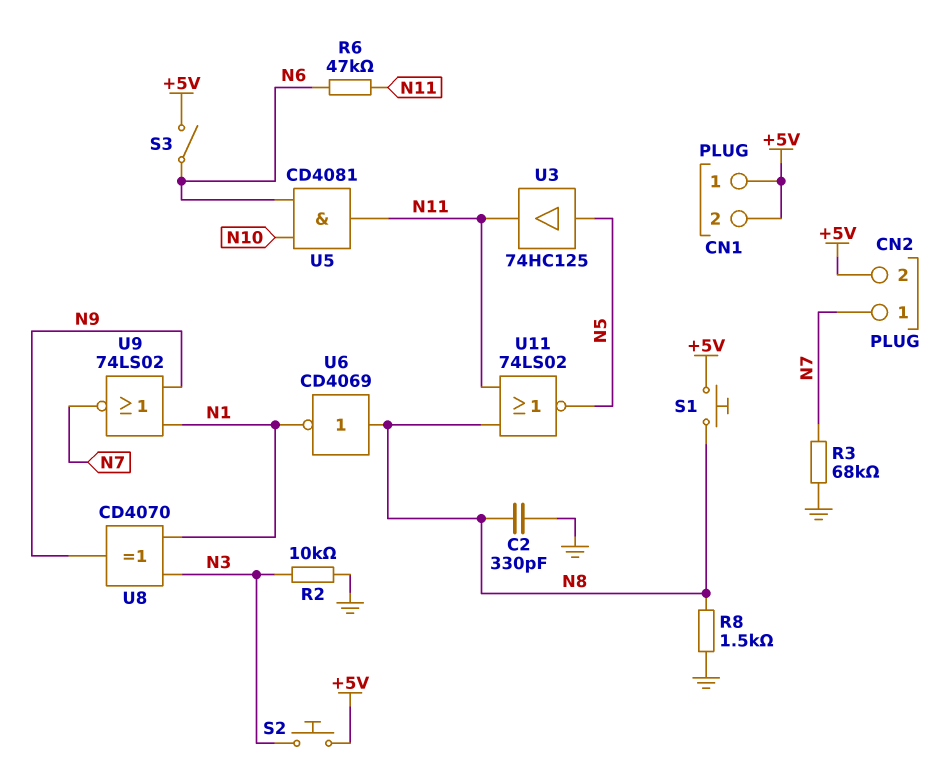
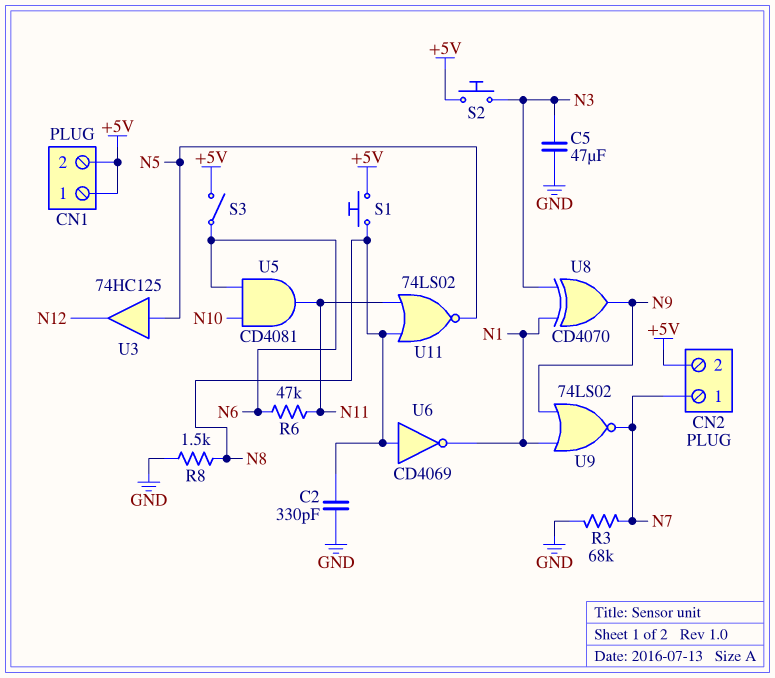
C5: none -> 47uF (GND, N3)
R2: 10k (GND, N3) -> none
U3: buffer 74HC125 (in N5, out N11) -> buffer 74HC125 (in N5, out N12)

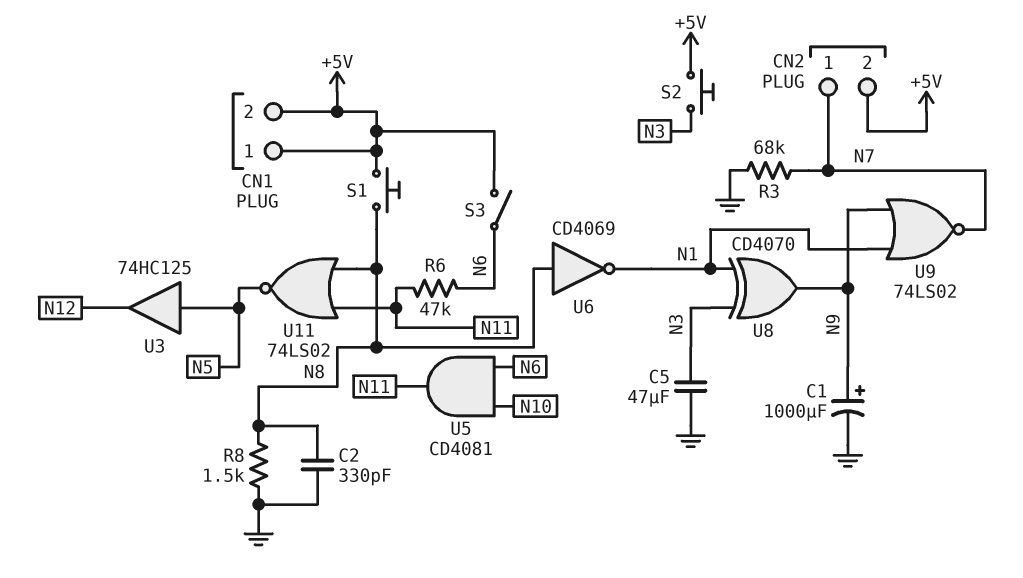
C1: none -> 1000uF (plus N9, minus GND)

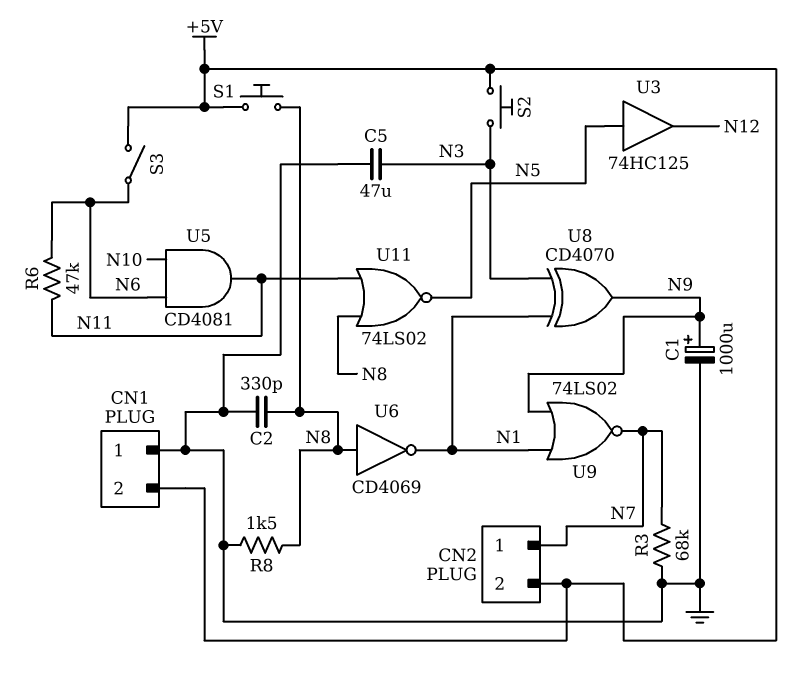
CN1 pin 1: +5V -> GND

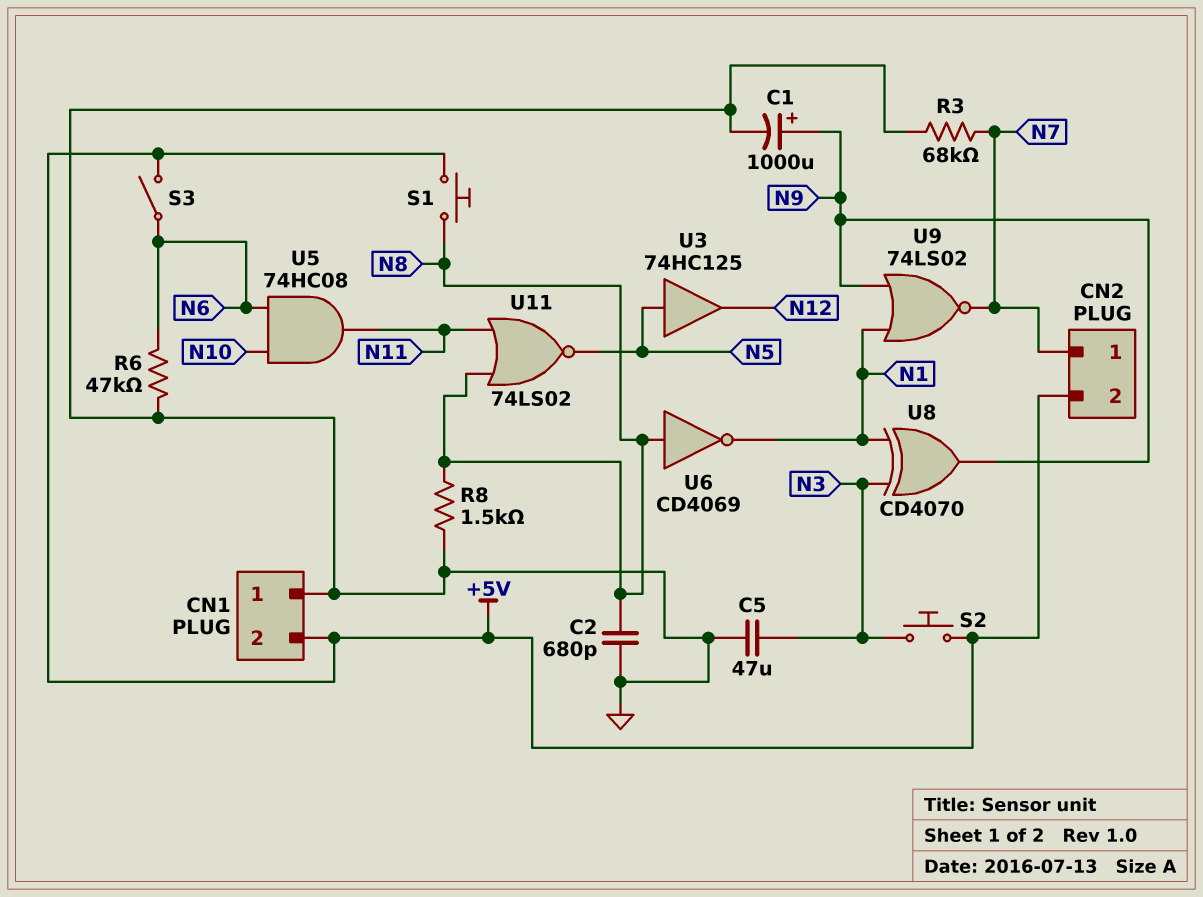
C2: 330pF (GND, N8) -> 680pF (GND, N8)
R6: 47k (N6, N11) -> 47k (GND, N6)
U5: AND CD4081 (in N6, in N10, out N11) -> AND 74HC08 (in N6, in N10, out N11)

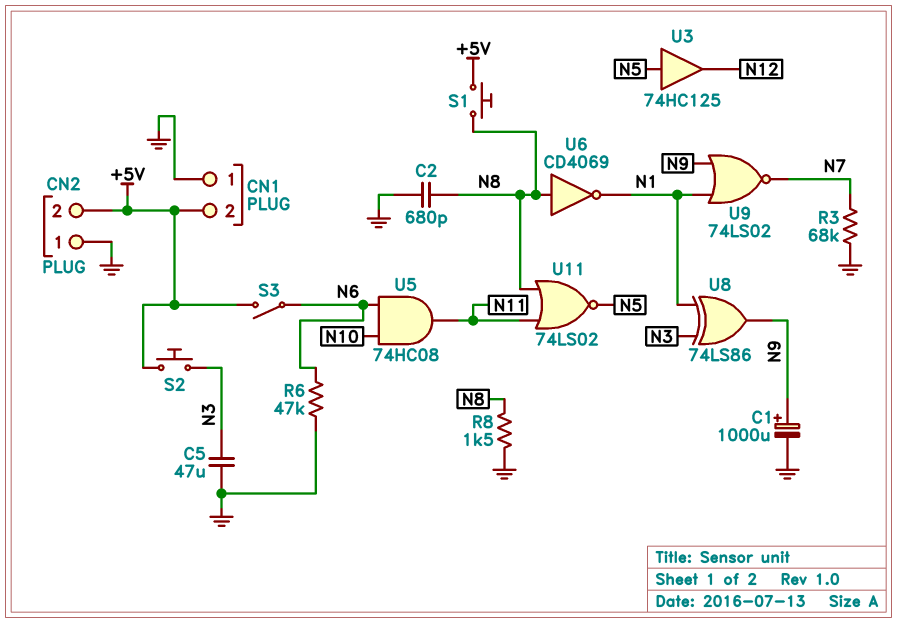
CN2 pin 1: N7 -> GND
U8: XOR CD4070 (in N1, in N3, out N9) -> XOR 74LS86 (in N1, in N3, out N9)

